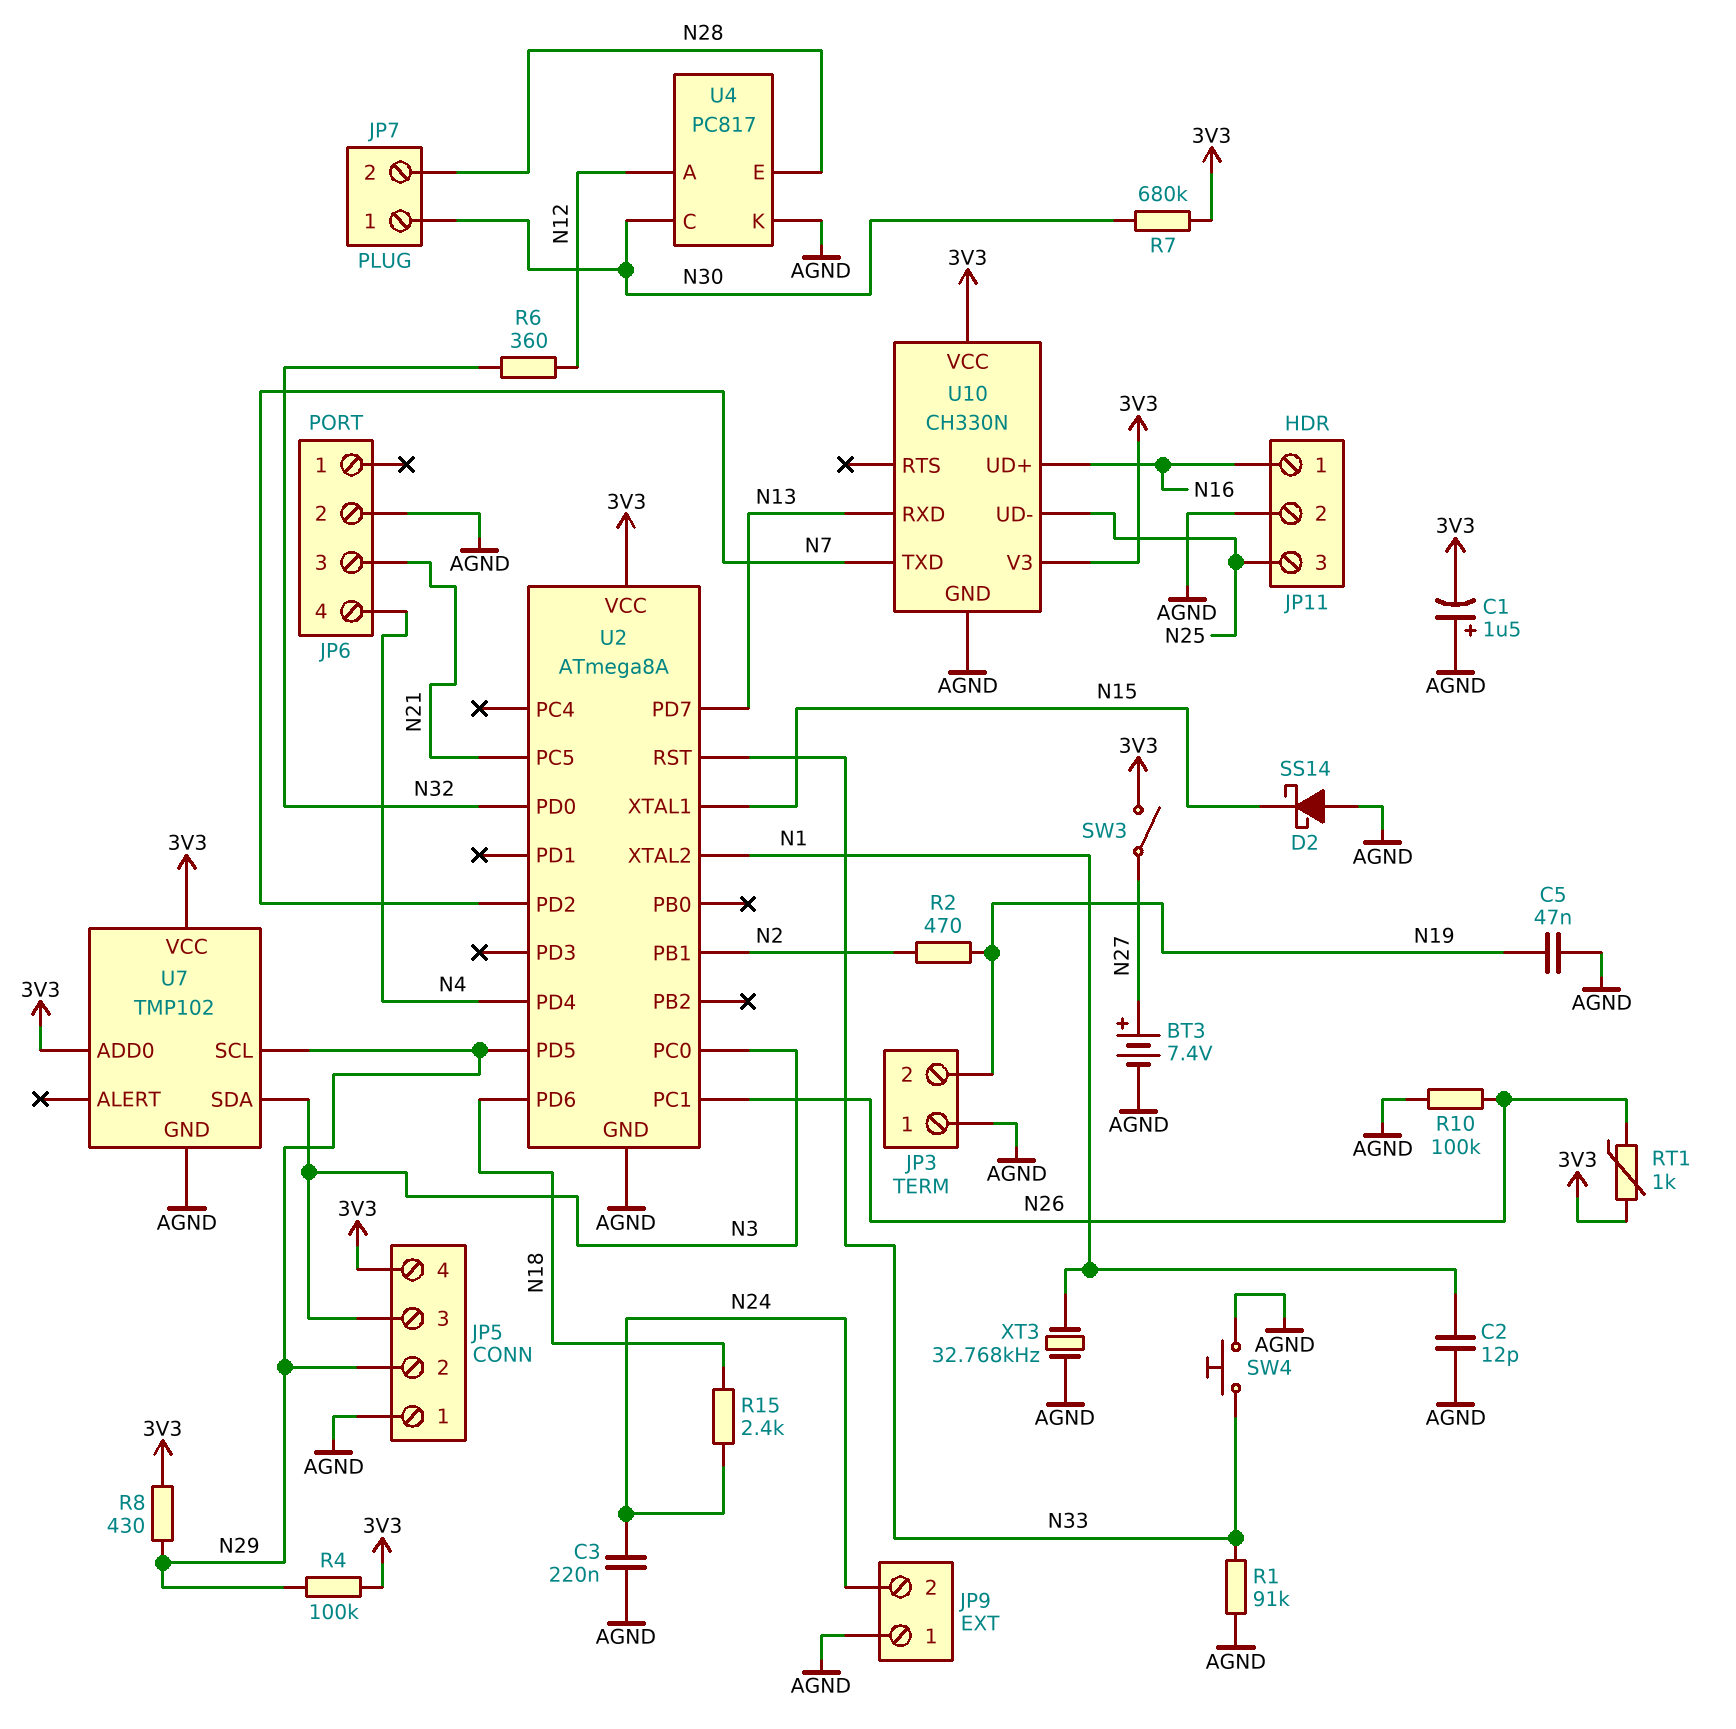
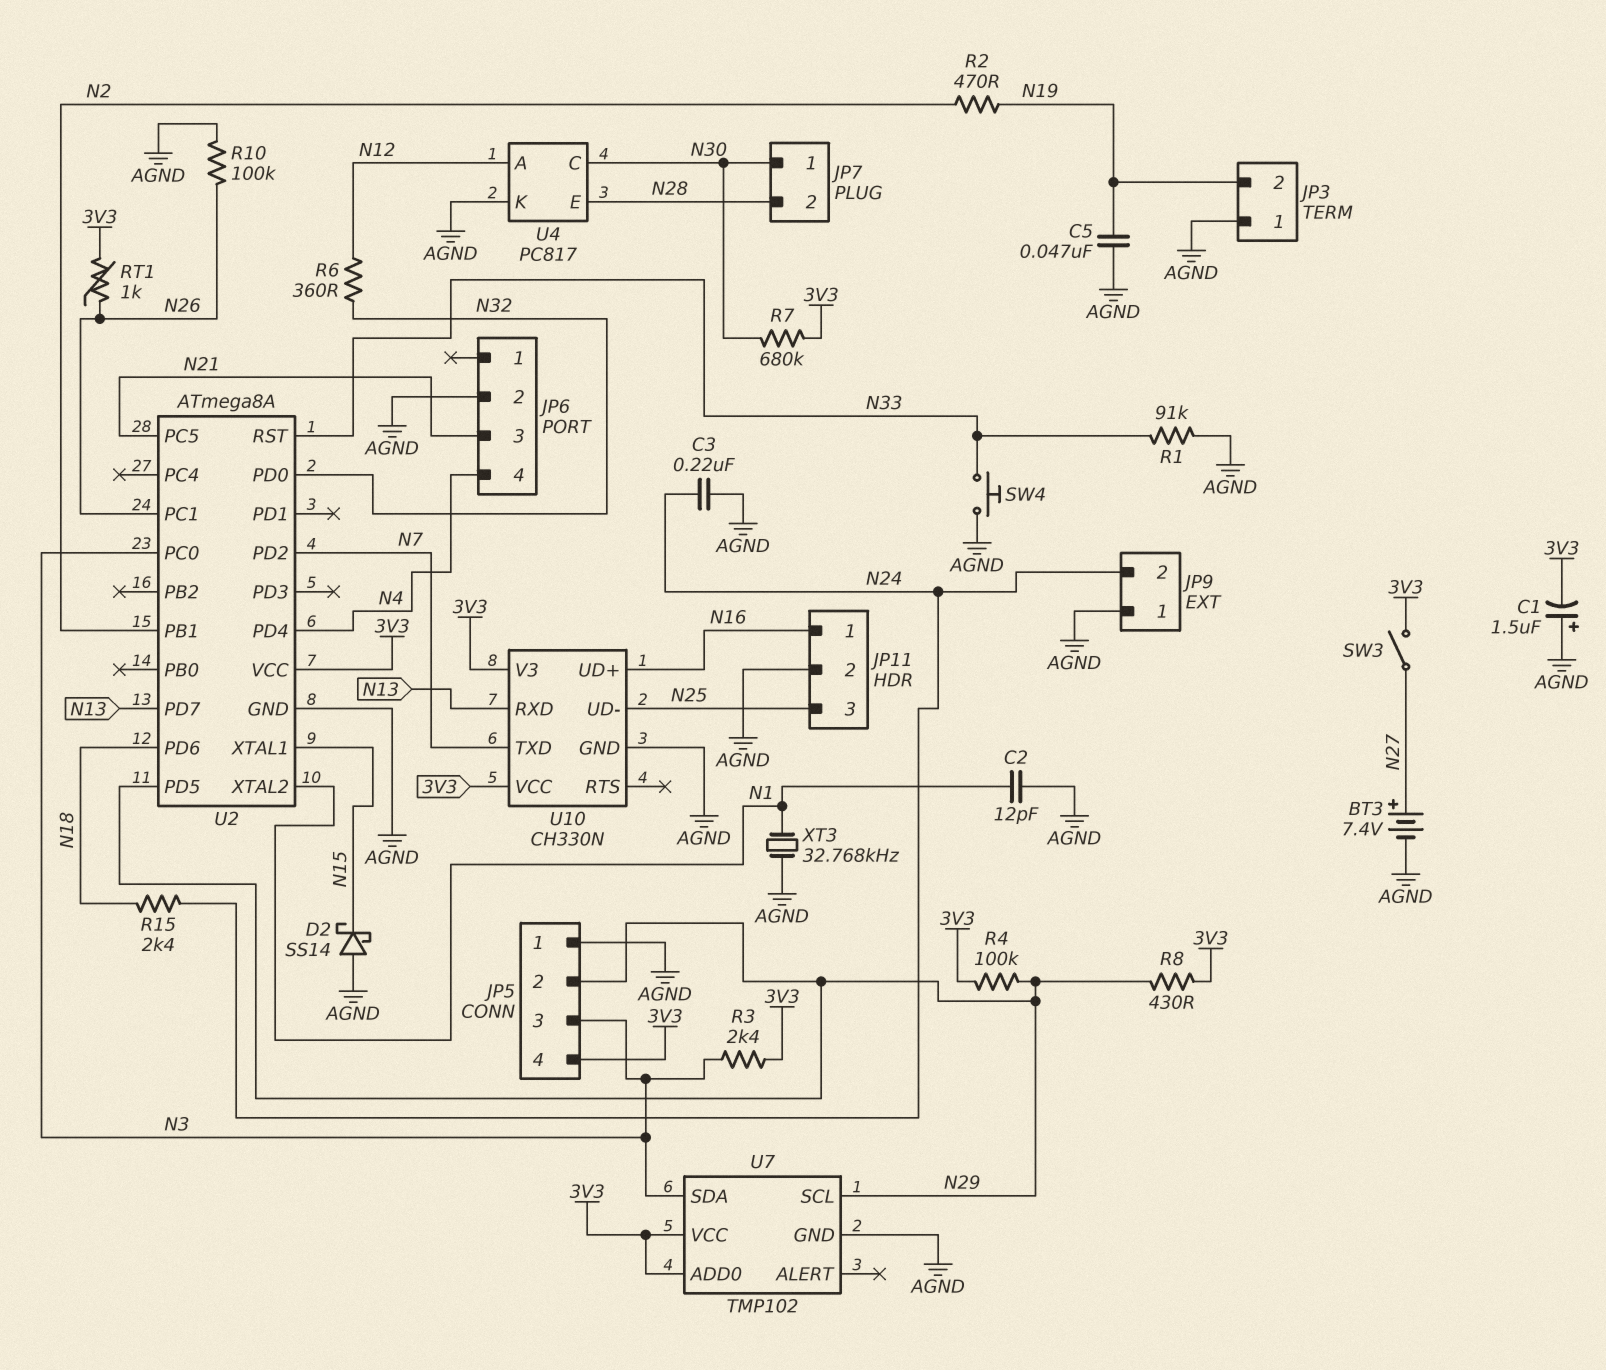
R3: none -> 2.4k (3V3, N3)

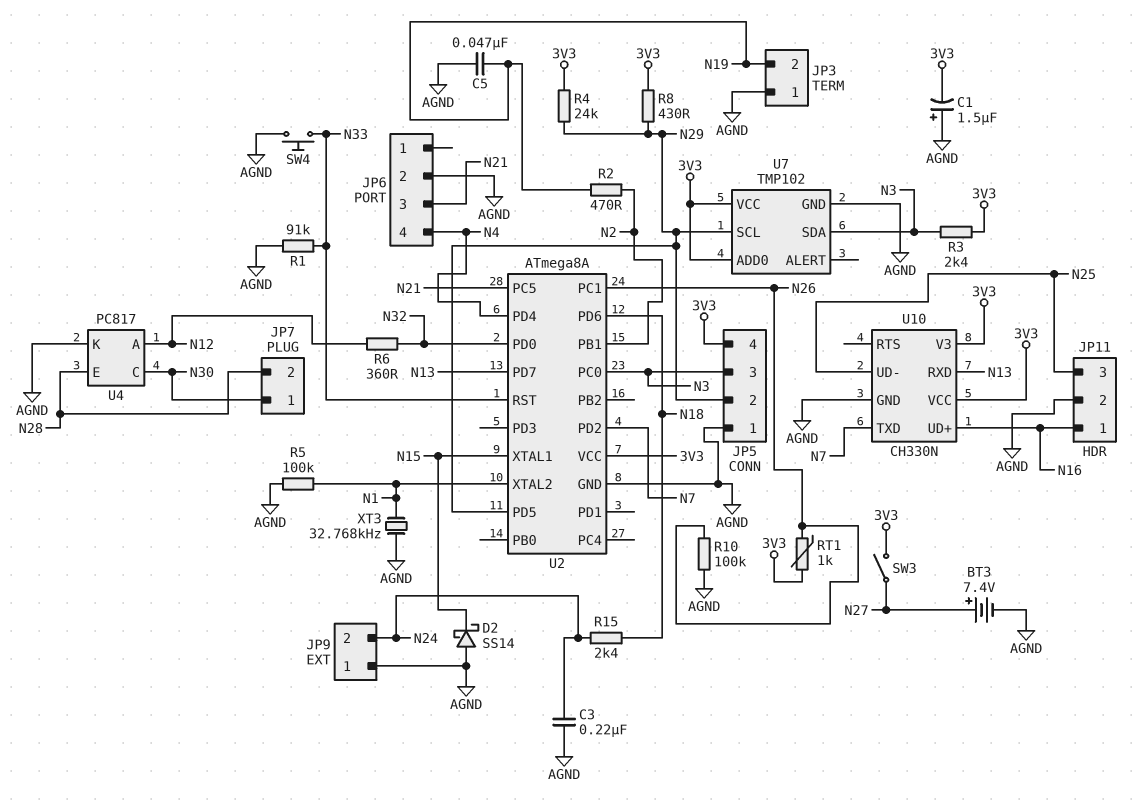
C2: 12pF (AGND, N1) -> none
R4: 100k (3V3, N29) -> 24k (3V3, N29)
R5: none -> 100k (AGND, N1)
R7: 680k (3V3, N30) -> none

